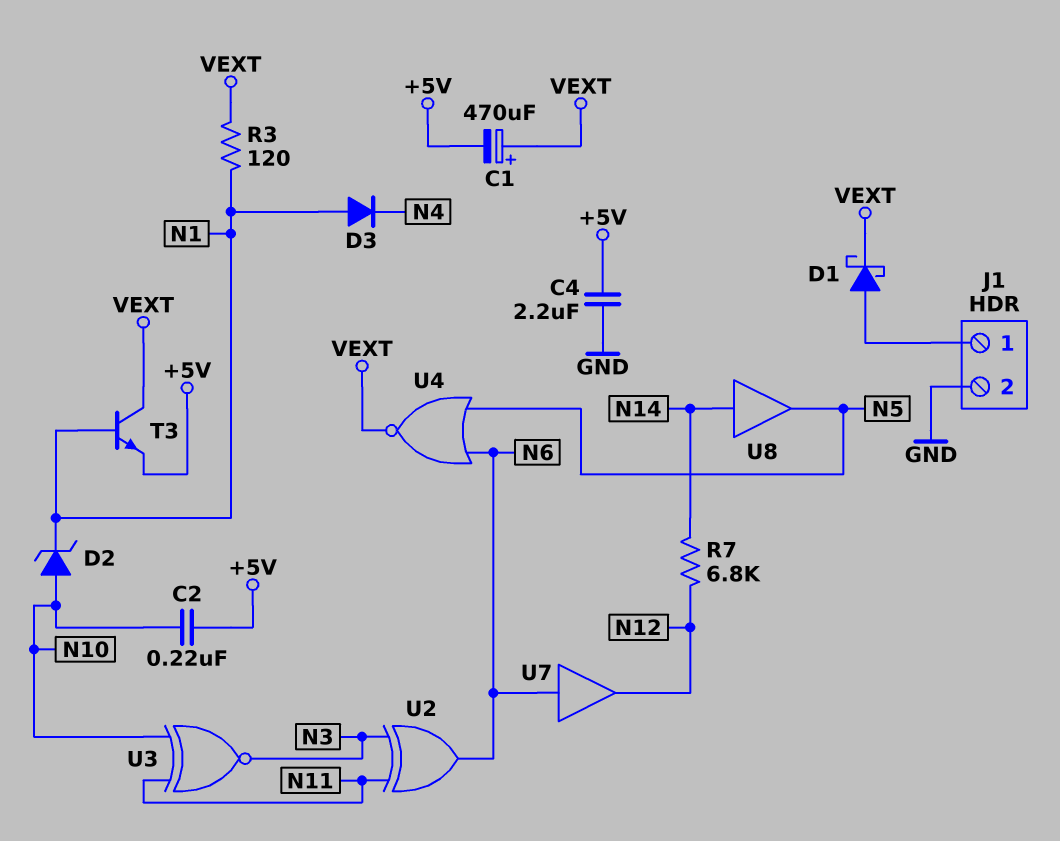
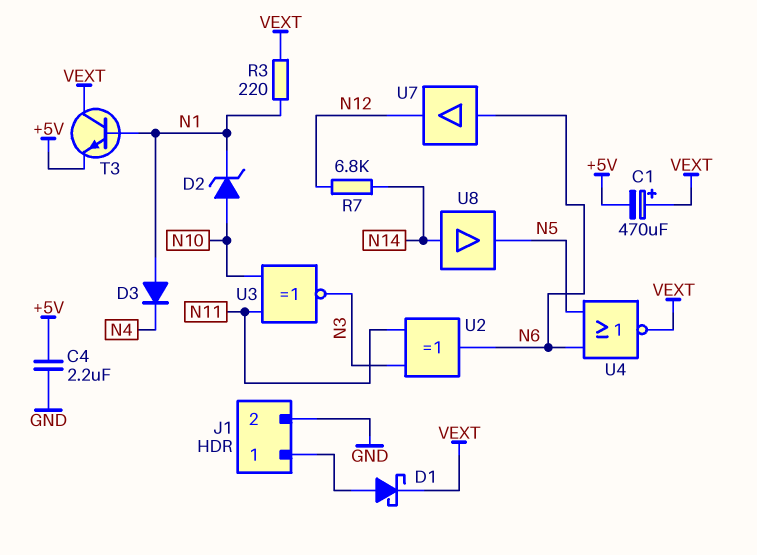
C2: 220nF (+5V, N10) -> none
R3: 120 (N1, VEXT) -> 220 (N1, VEXT)

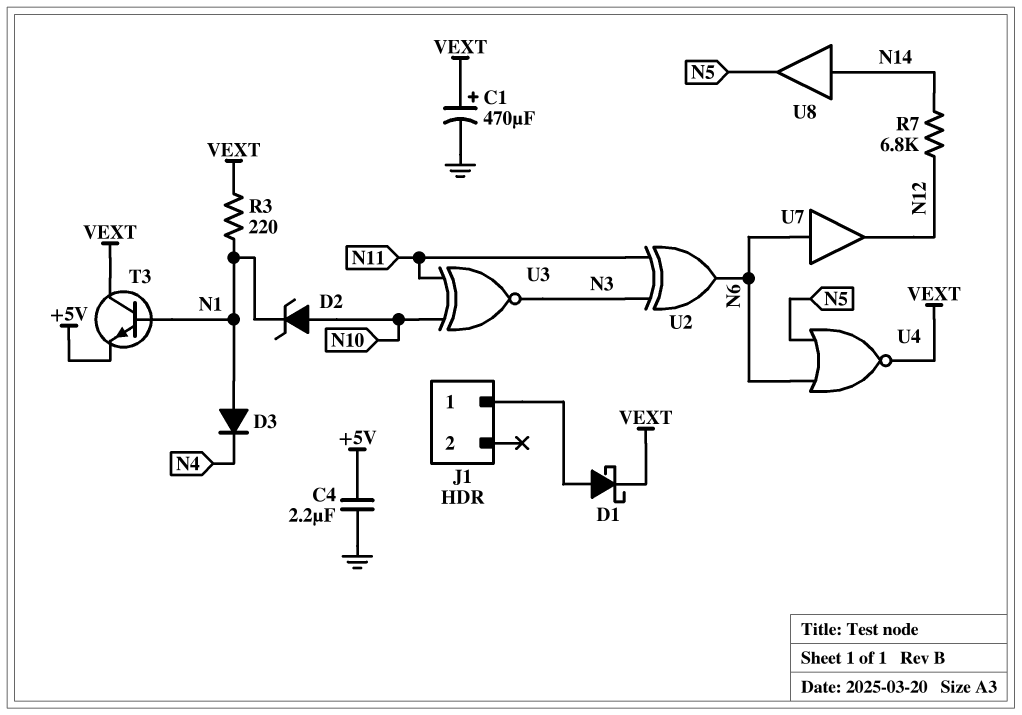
C1: 470uF (plus VEXT, minus +5V) -> 470uF (plus VEXT, minus GND)
J1 pin 2: GND -> none

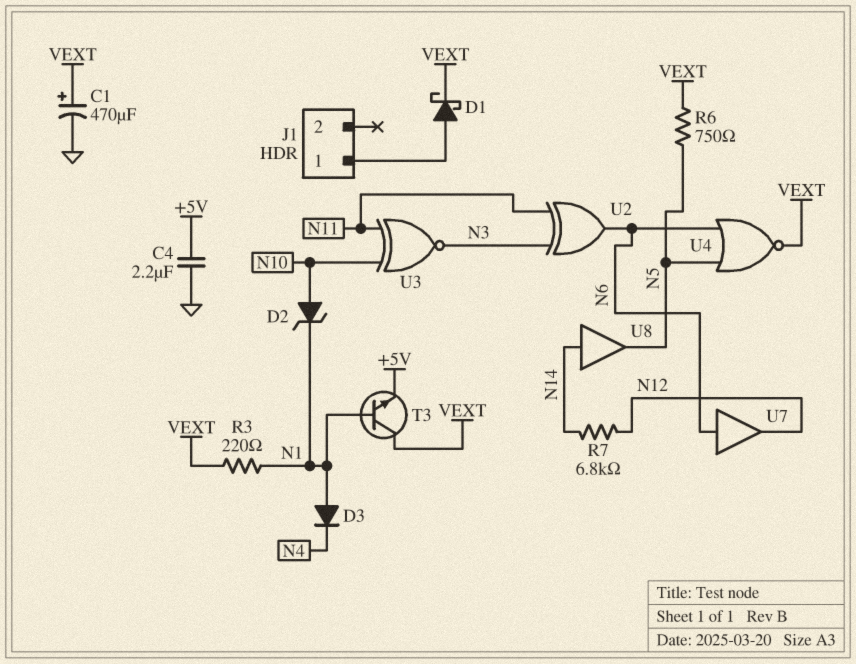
R6: none -> 750 (N5, VEXT)

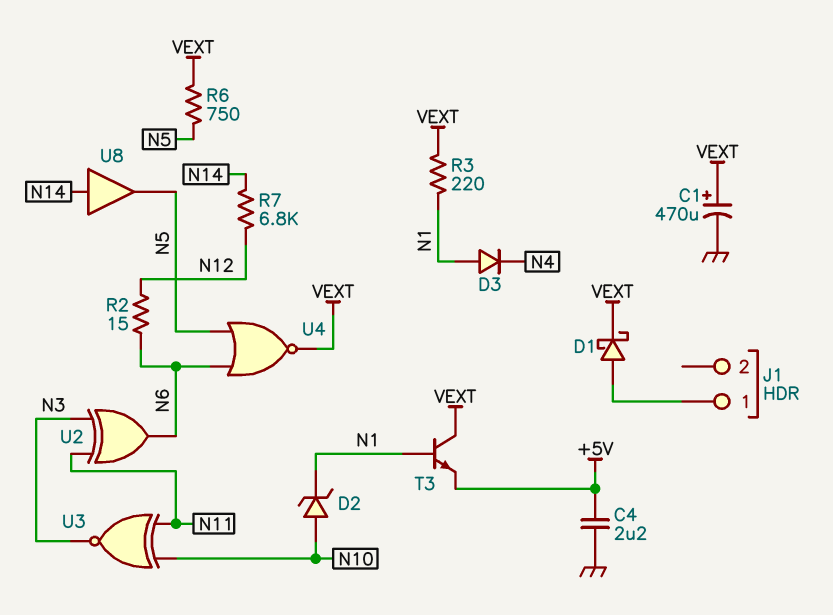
R2: none -> 15 (N6, N12)
U7: buffer (in N6, out N12) -> none

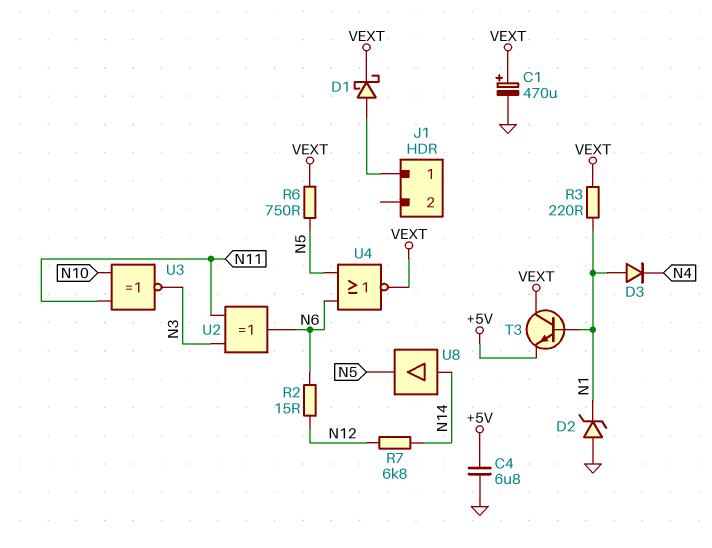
C4: 2.2uF (+5V, GND) -> 6.8uF (+5V, GND)
D2: zener (A N10, K N1) -> zener (A GND, K N1)

